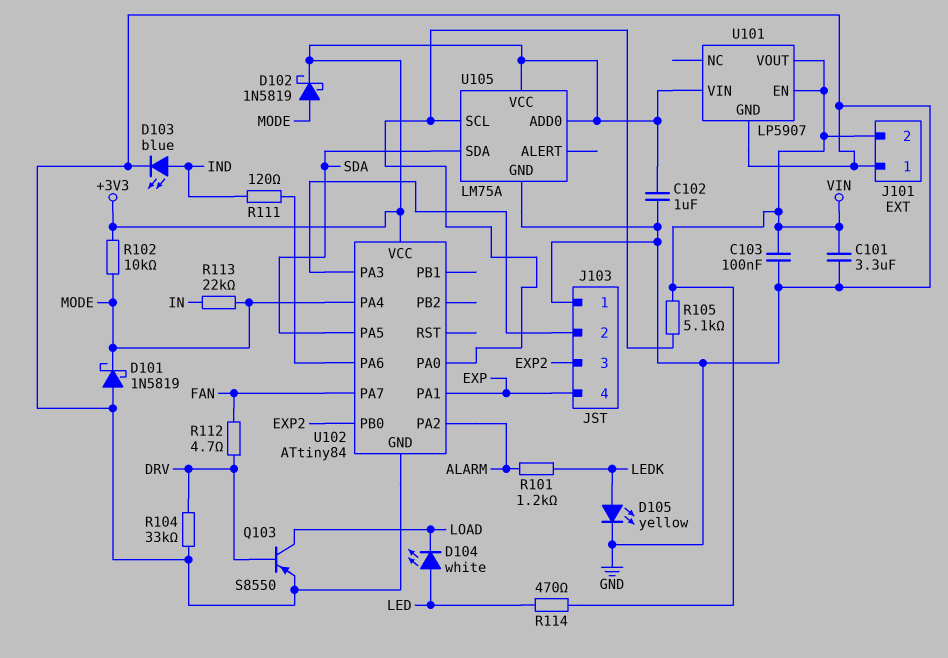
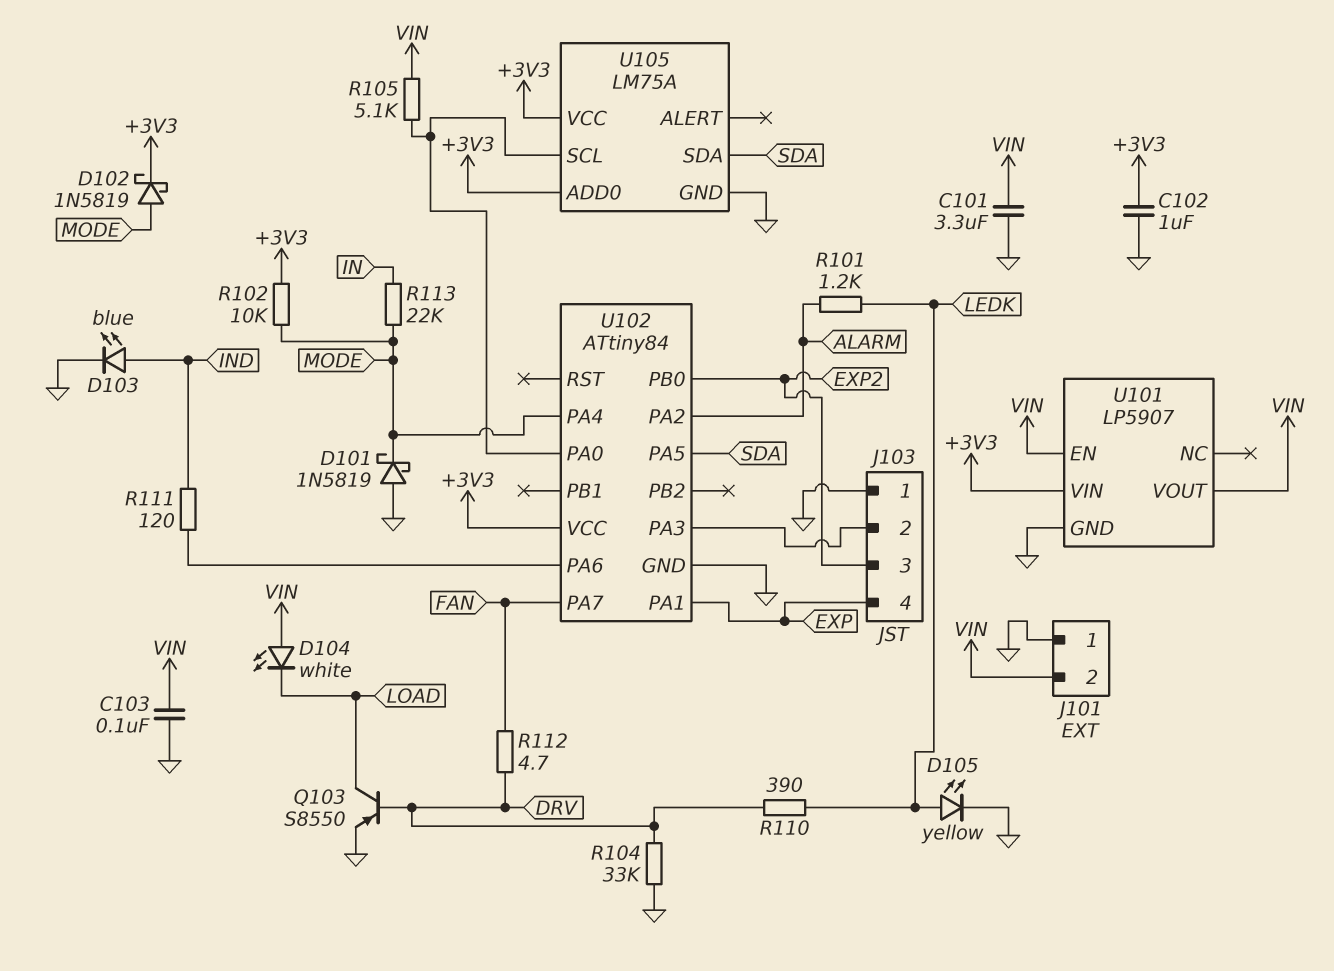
D104: LED white (A LED, K LOAD) -> LED white (A VIN, K LOAD)
R110: none -> 390 (DRV, LEDK)
R114: 470 (LED, VIN) -> none

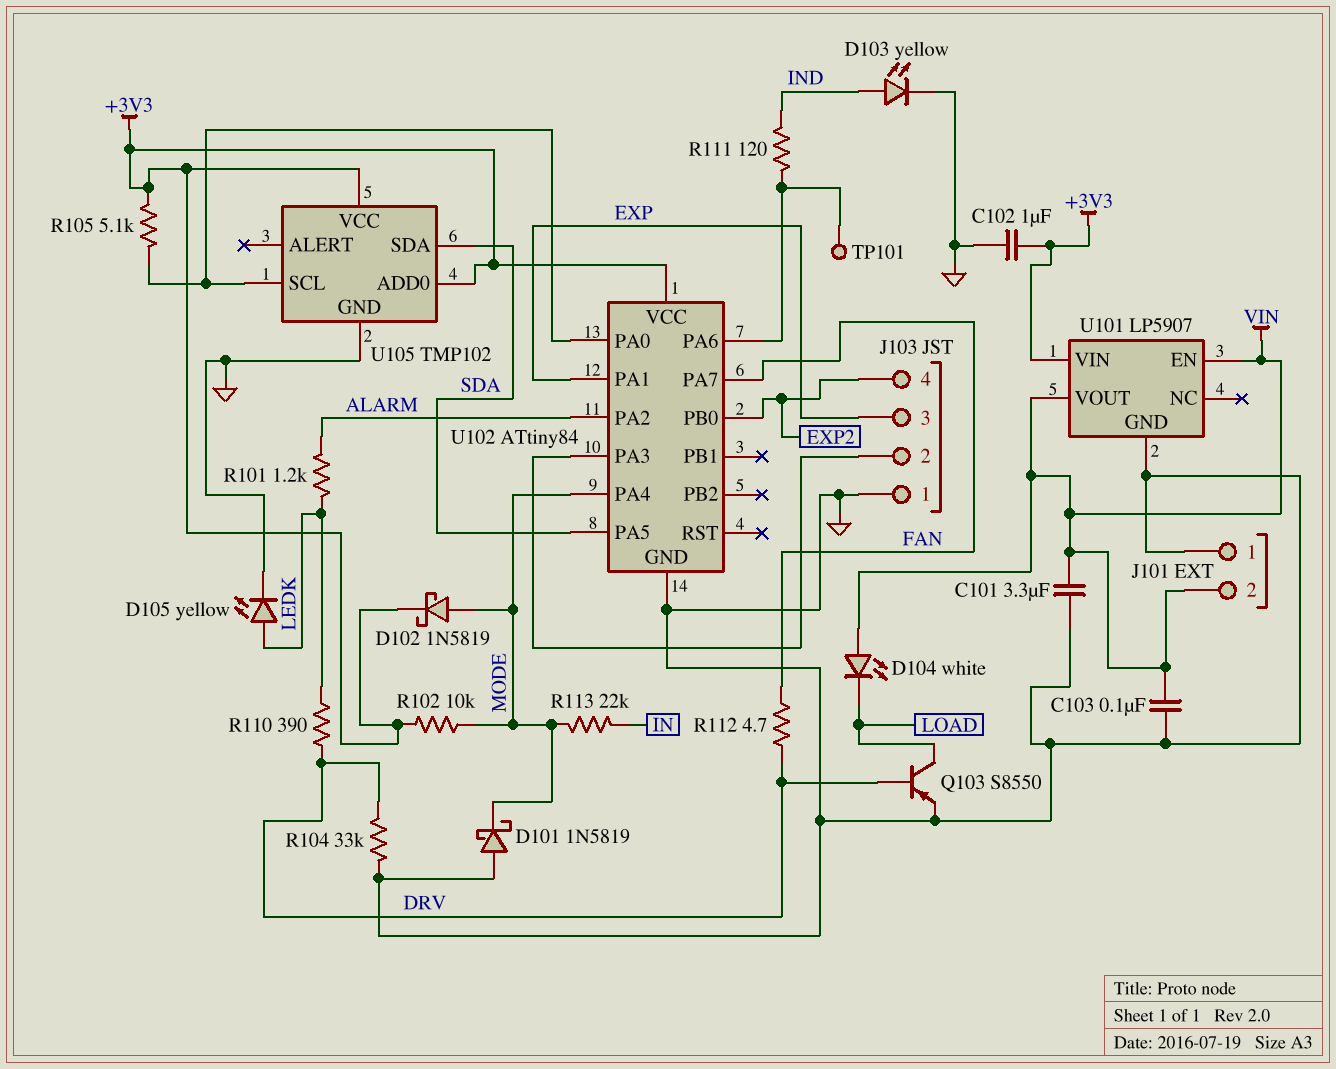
D103: LED blue (A IND, K GND) -> LED yellow (A IND, K GND)
J103 pin 3: EXP2 -> EXP
J103 pin 4: EXP -> EXP2
R105: 5.1k (U102/PA0, VIN) -> 5.1k (+3V3, U102/PA0)
TP101: none -> test point (U102/PA6)
U105: LM75A -> TMP102

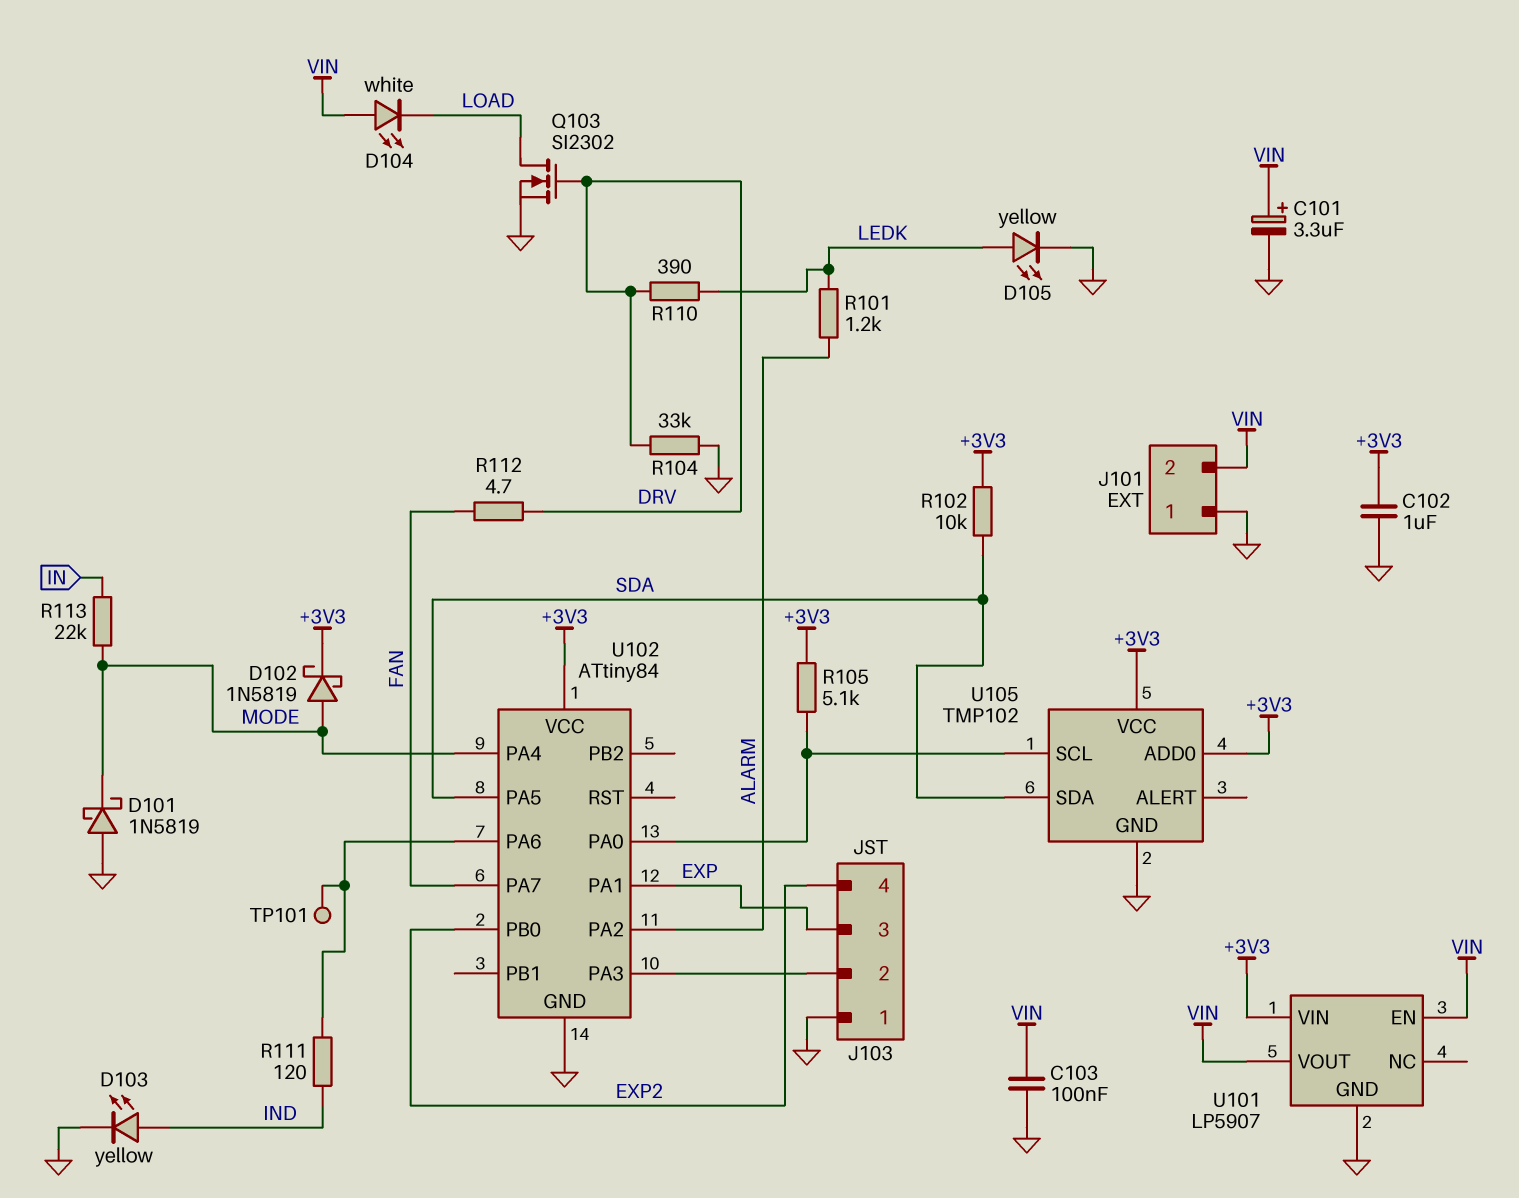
C101: 3.3uF (GND, VIN) -> 3.3uF (plus VIN, minus GND)
Q103: PNP S8550 (B DRV, C LOAD, E GND) -> NMOS SI2302 (G DRV, D LOAD, S GND)
R102: 10k (+3V3, MODE) -> 10k (+3V3, SDA)

